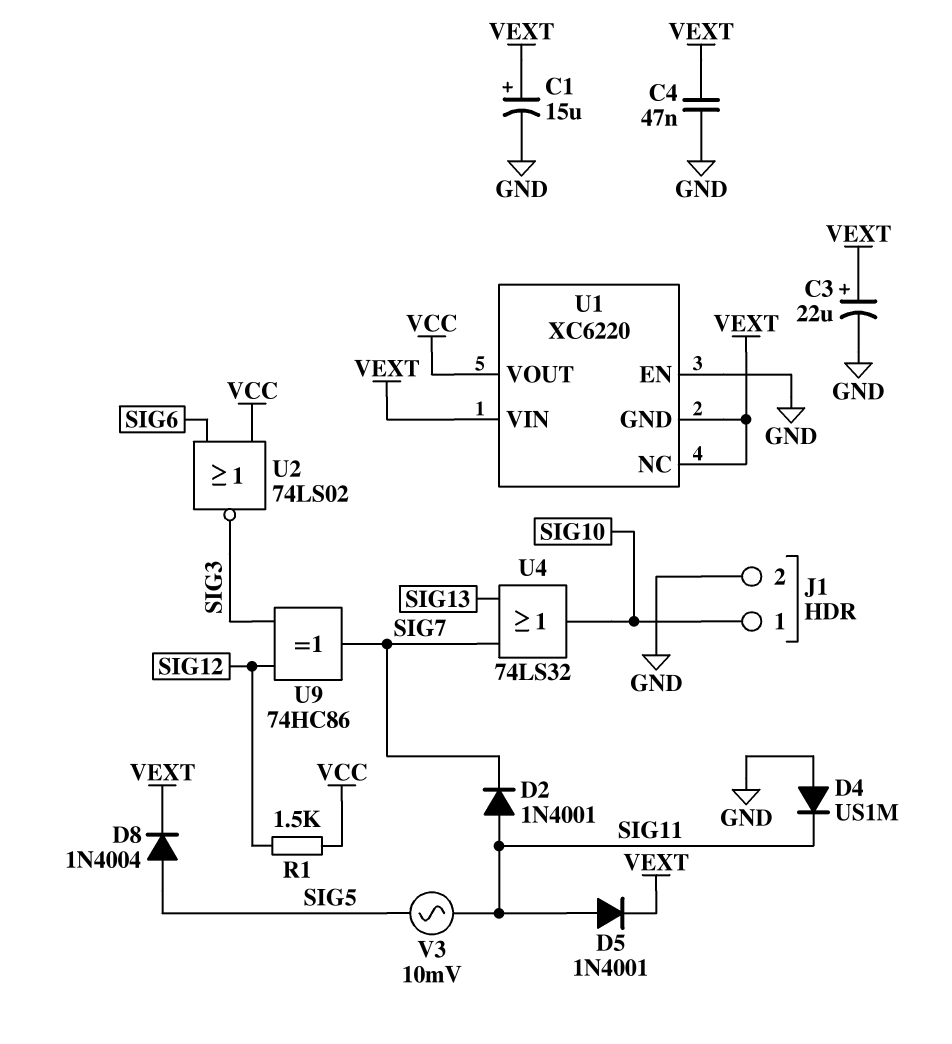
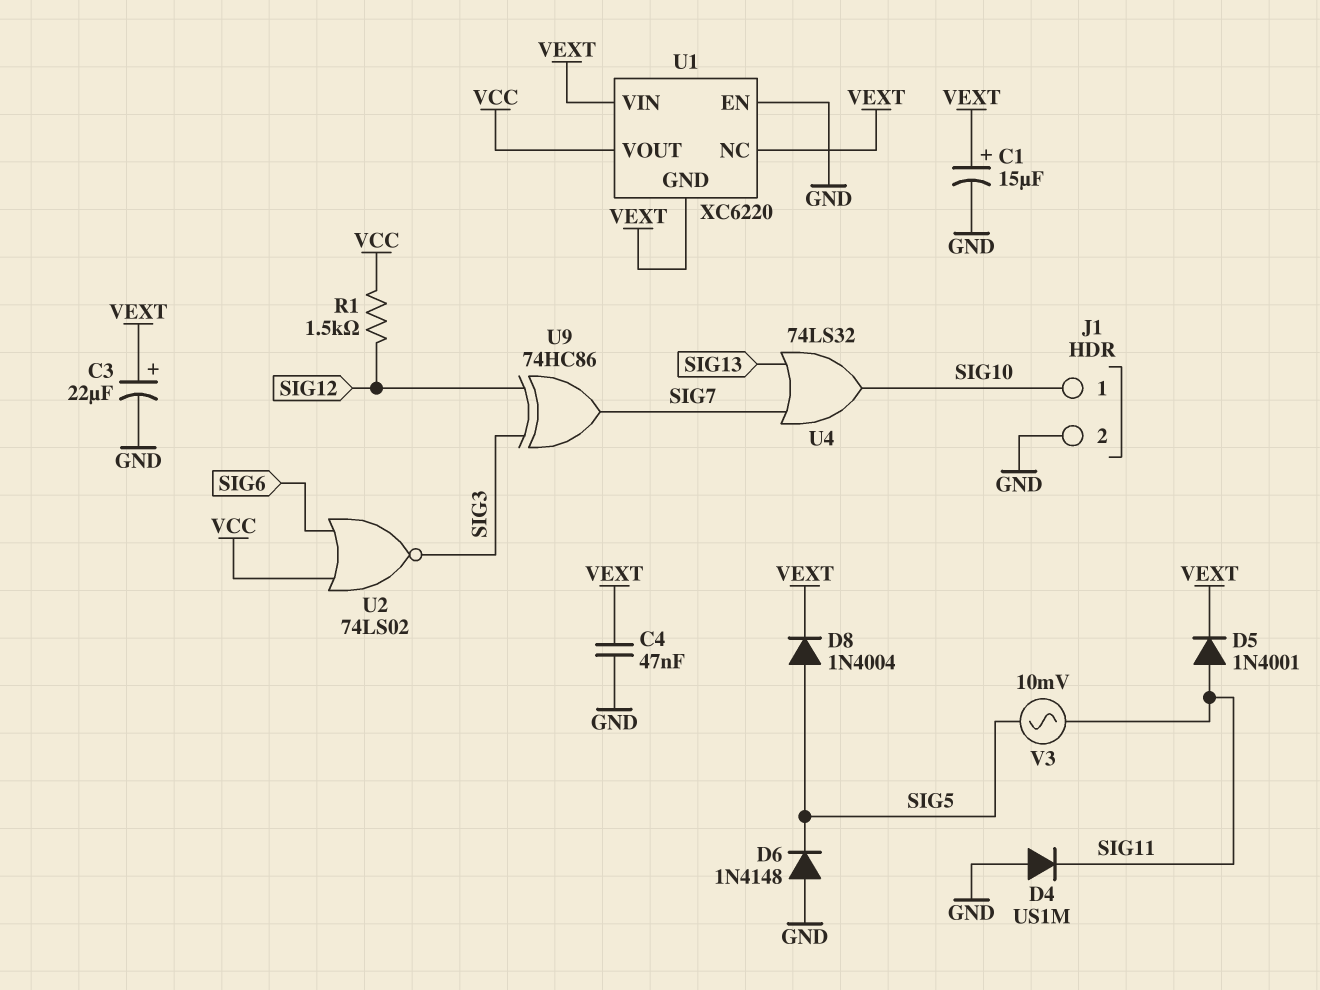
D2: diode 1N4001 (A SIG11, K SIG7) -> none
D6: none -> diode 1N4148 (A GND, K SIG5)

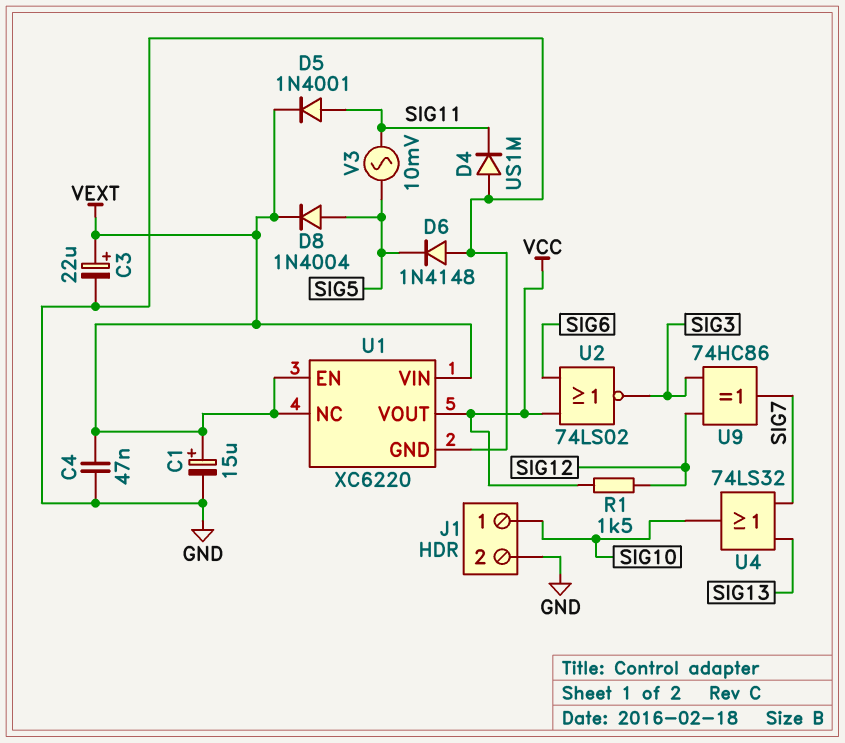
U1 pin EN: GND -> VEXT
U1 pin GND: VEXT -> GND

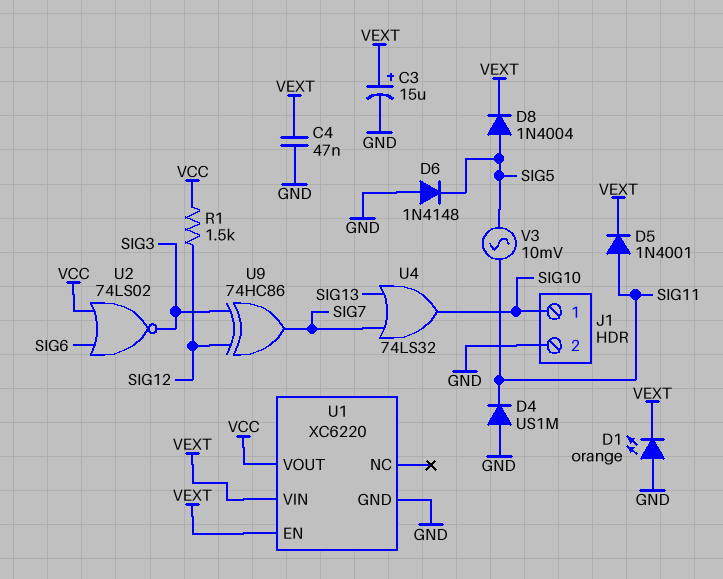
C1: 15uF (plus VEXT, minus GND) -> none
C3: 22uF (plus VEXT, minus GND) -> 15uF (plus VEXT, minus GND)
D1: none -> LED orange (A GND, K VEXT)
U1 pin NC: VEXT -> none

